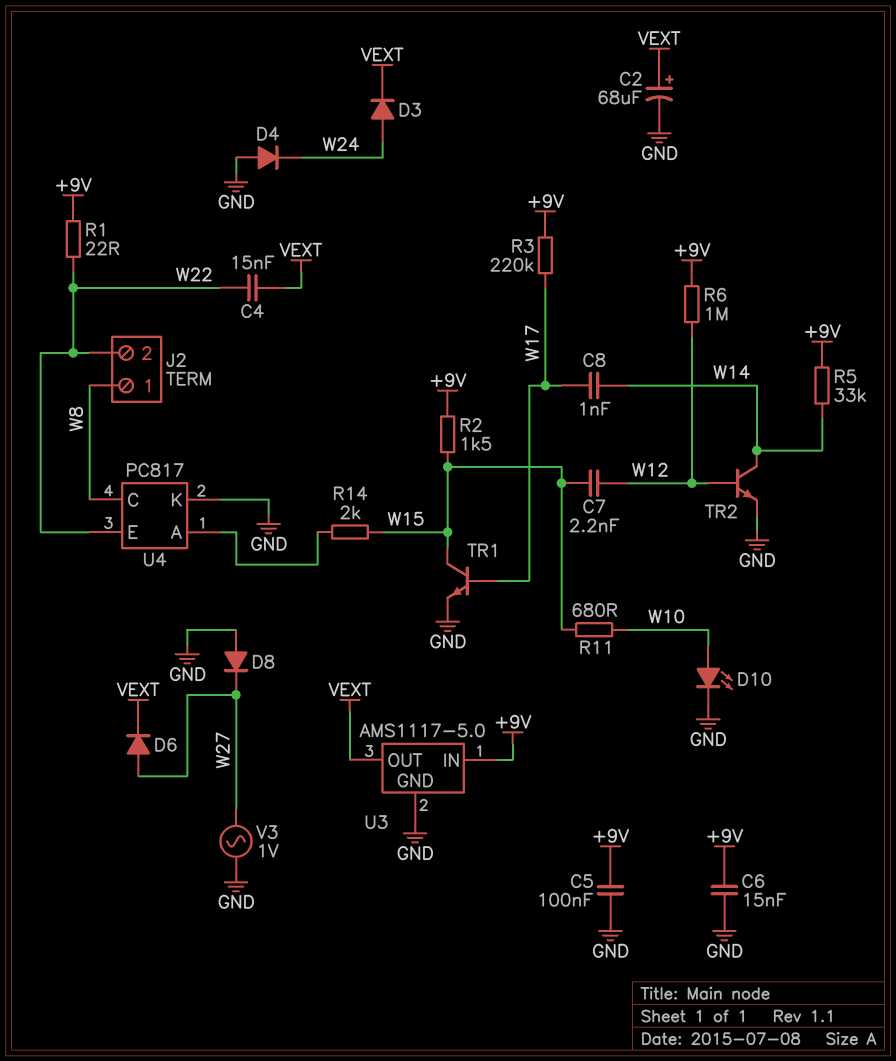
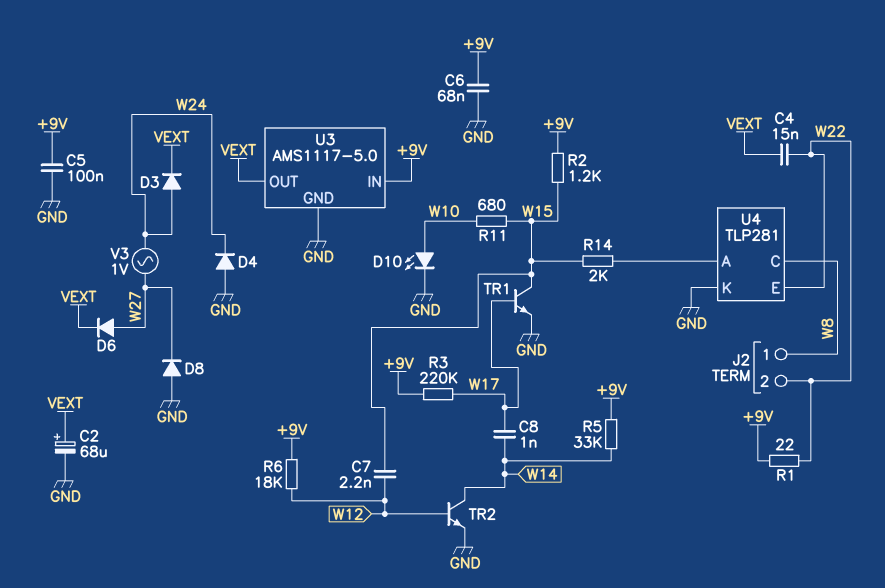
C6: 15nF (+9V, GND) -> 68nF (+9V, GND)
R2: 1.5k (+9V, W15) -> 1.2k (+9V, W15)
R6: 1M (+9V, W12) -> 18k (+9V, W12)
U4: PC817 -> TLP281
V3: AC 1V (GND, W27) -> AC 1V (W24, W27)

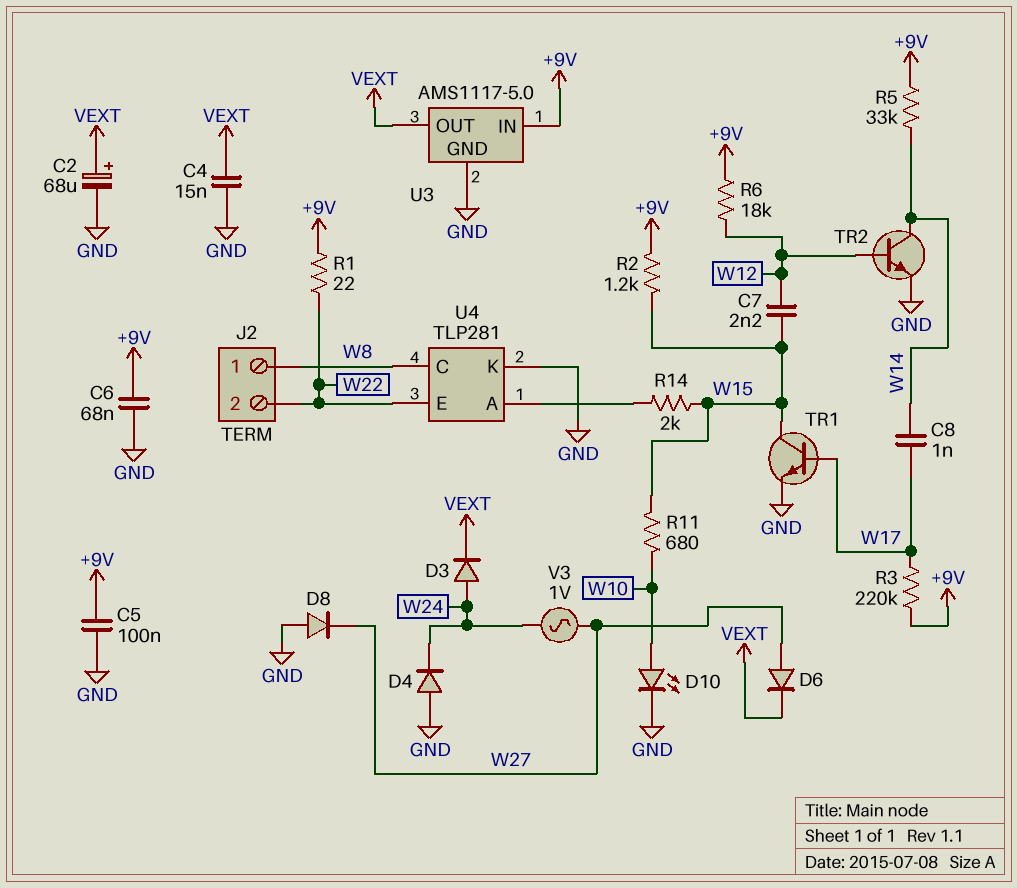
C4: 15nF (VEXT, W22) -> 15nF (GND, VEXT)

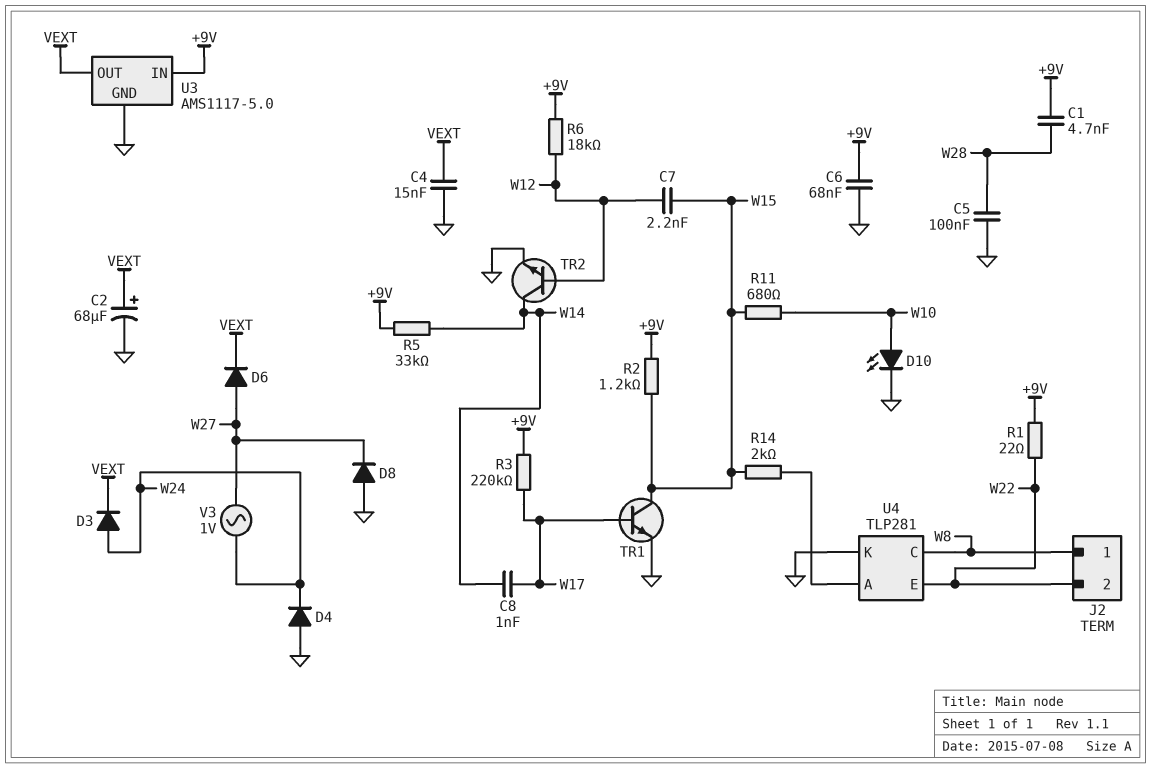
C1: none -> 4.7nF (+9V, W28)
C5: 100nF (+9V, GND) -> 100nF (GND, W28)

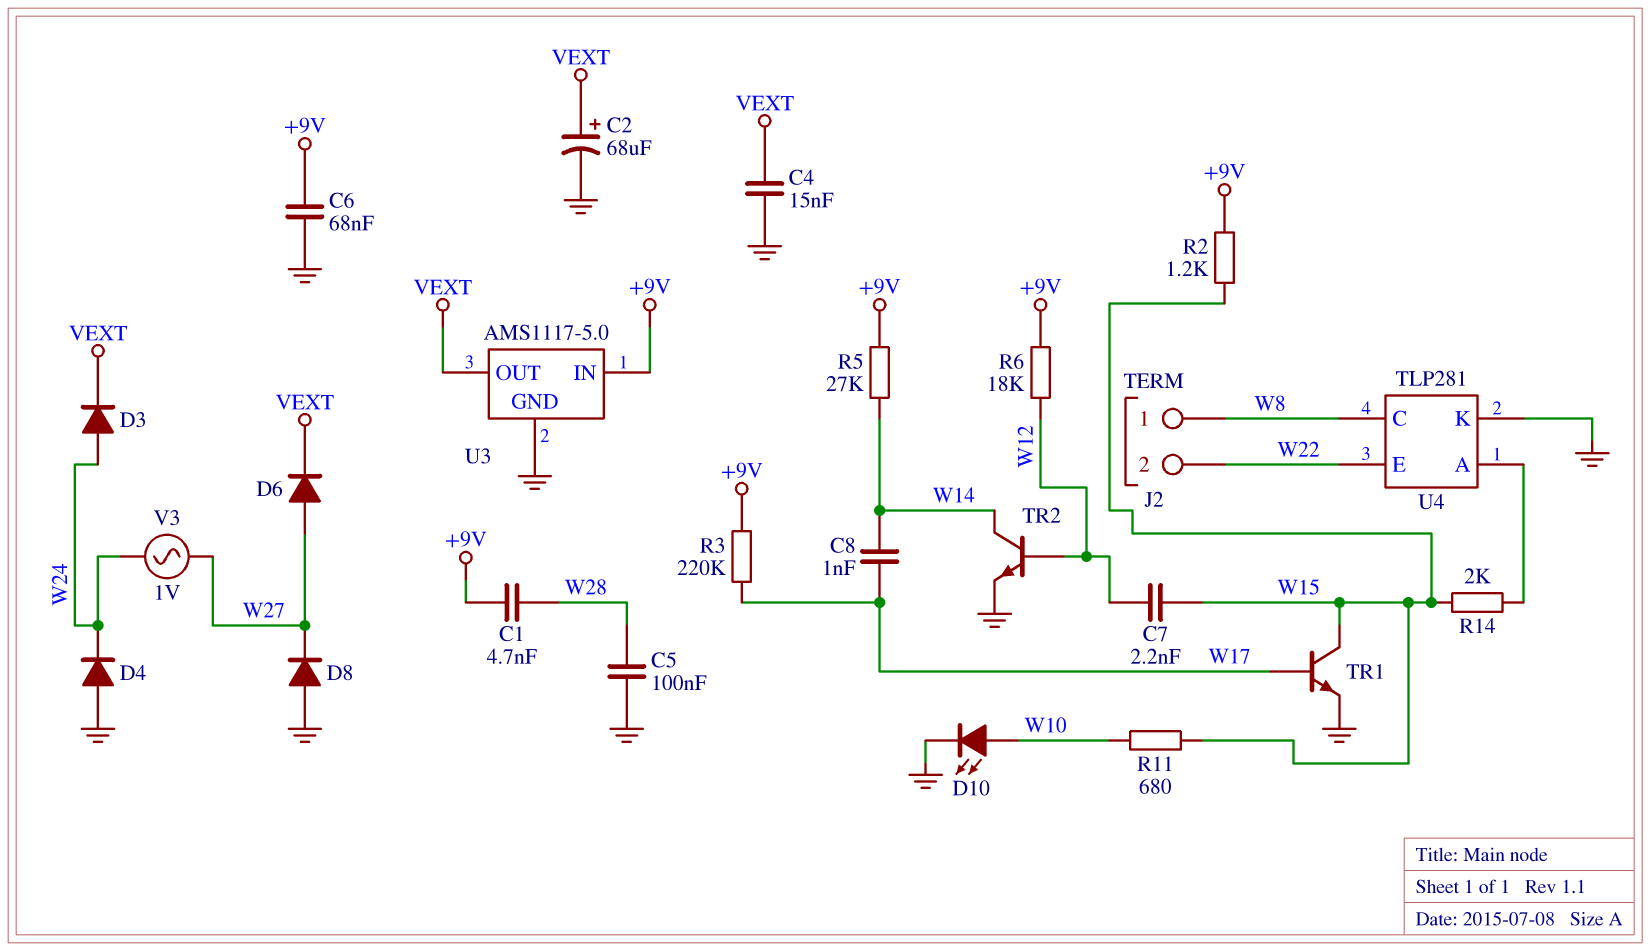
R1: 22 (+9V, W22) -> none
R5: 33k (+9V, W14) -> 27k (+9V, W14)

